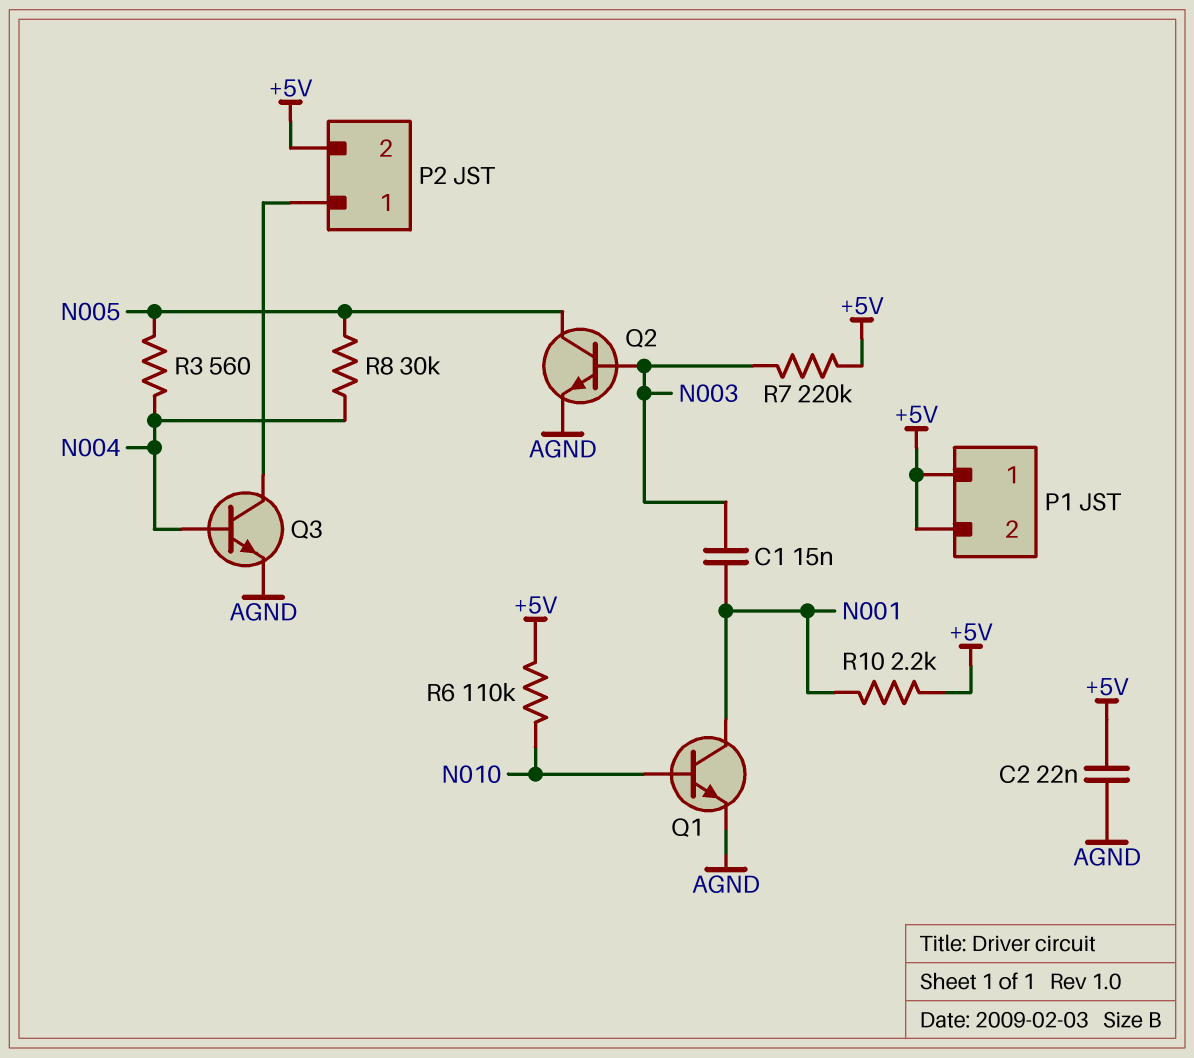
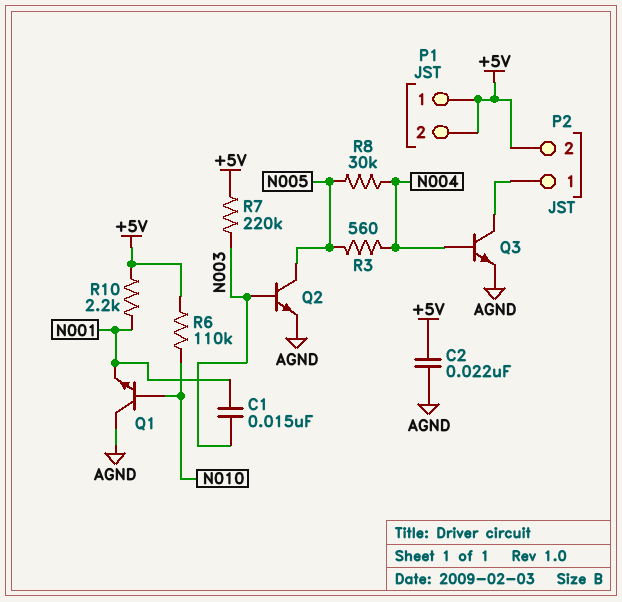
Q1: NPN (B N010, C N001, E AGND) -> NPN (B N010, C AGND, E N001)

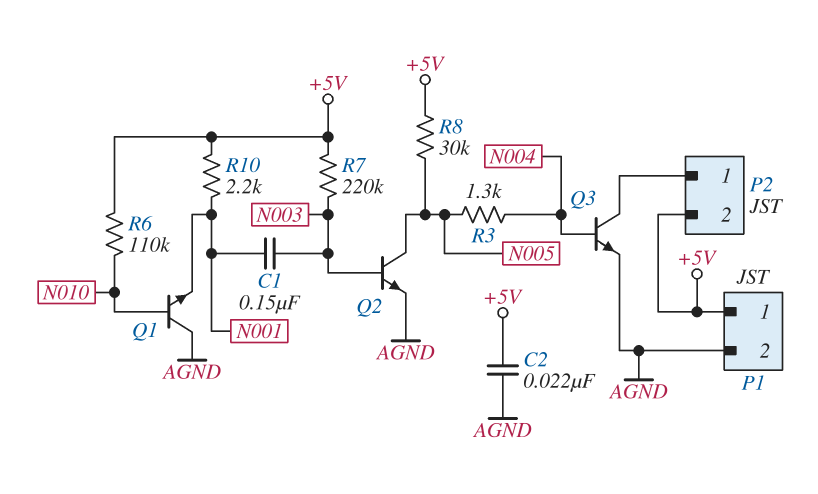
C1: 15nF (N001, N003) -> 150nF (N001, N003)
P1 pin 2: +5V -> AGND
R3: 560 (N004, N005) -> 1.3k (N004, N005)
R8: 30k (N004, N005) -> 30k (+5V, N005)

